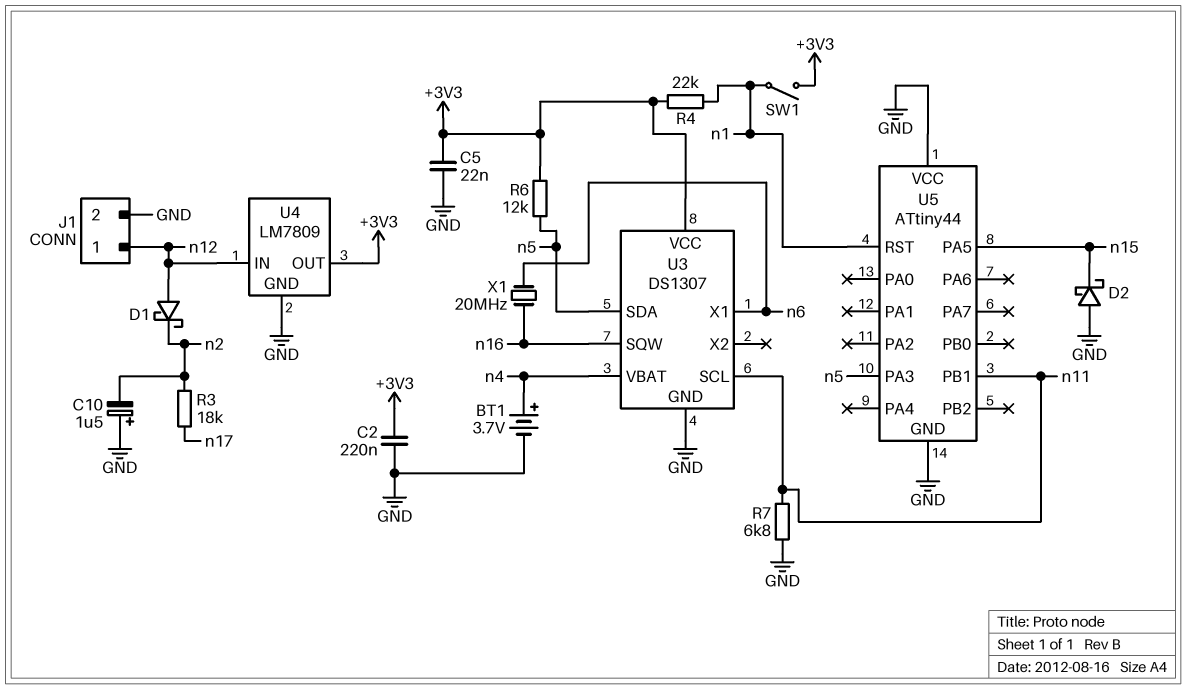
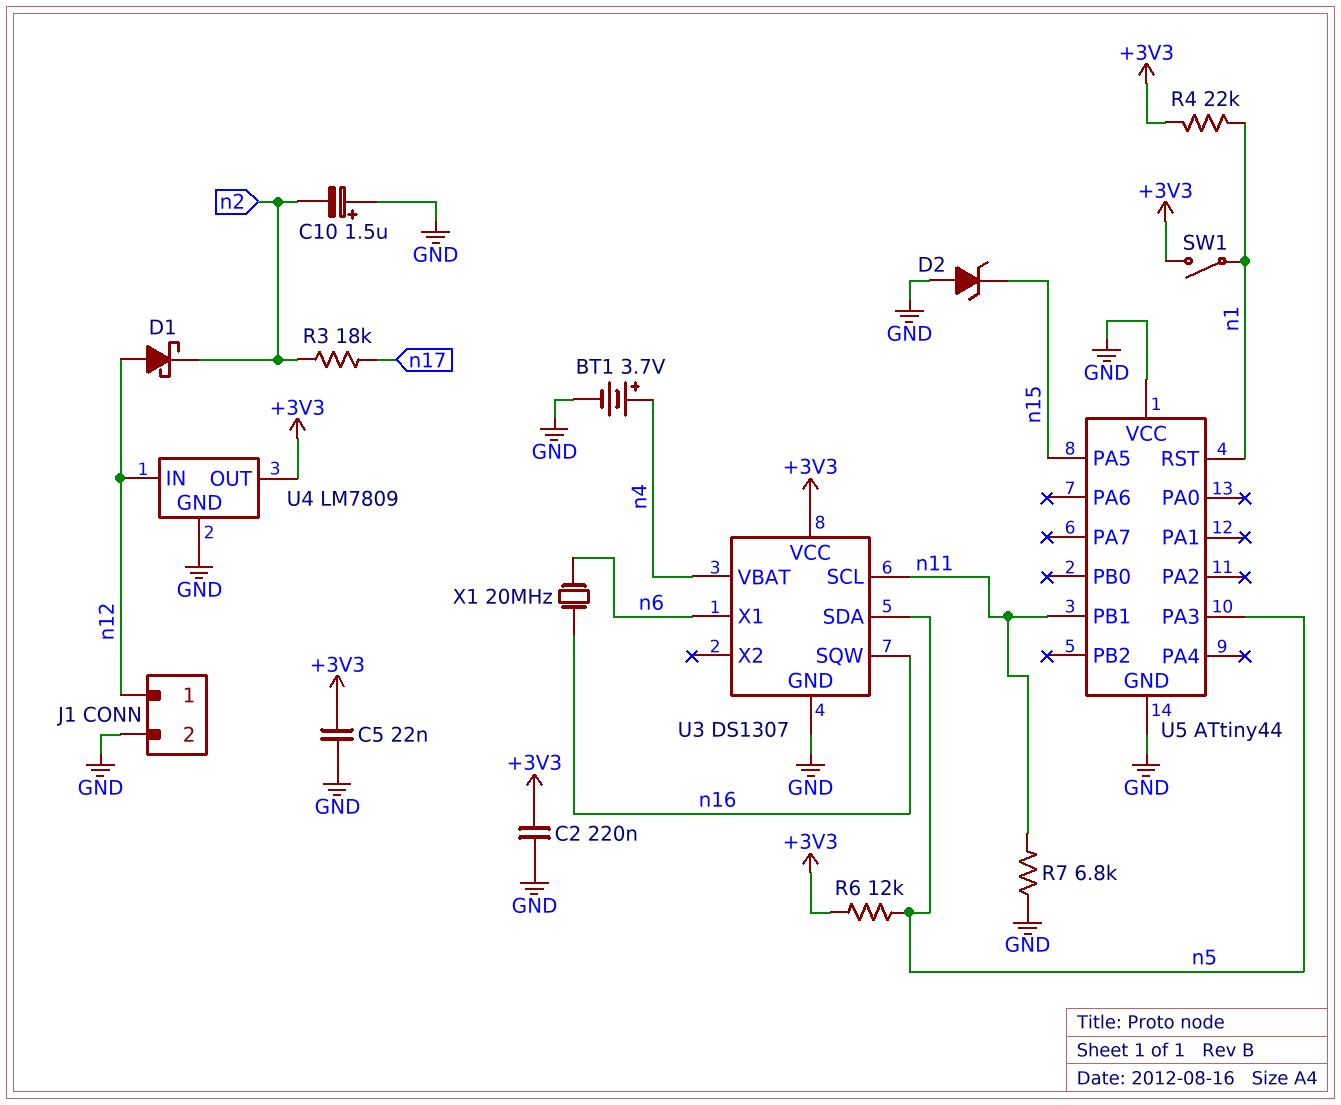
D2: schottky (A GND, K n15) -> zener (A GND, K n15)

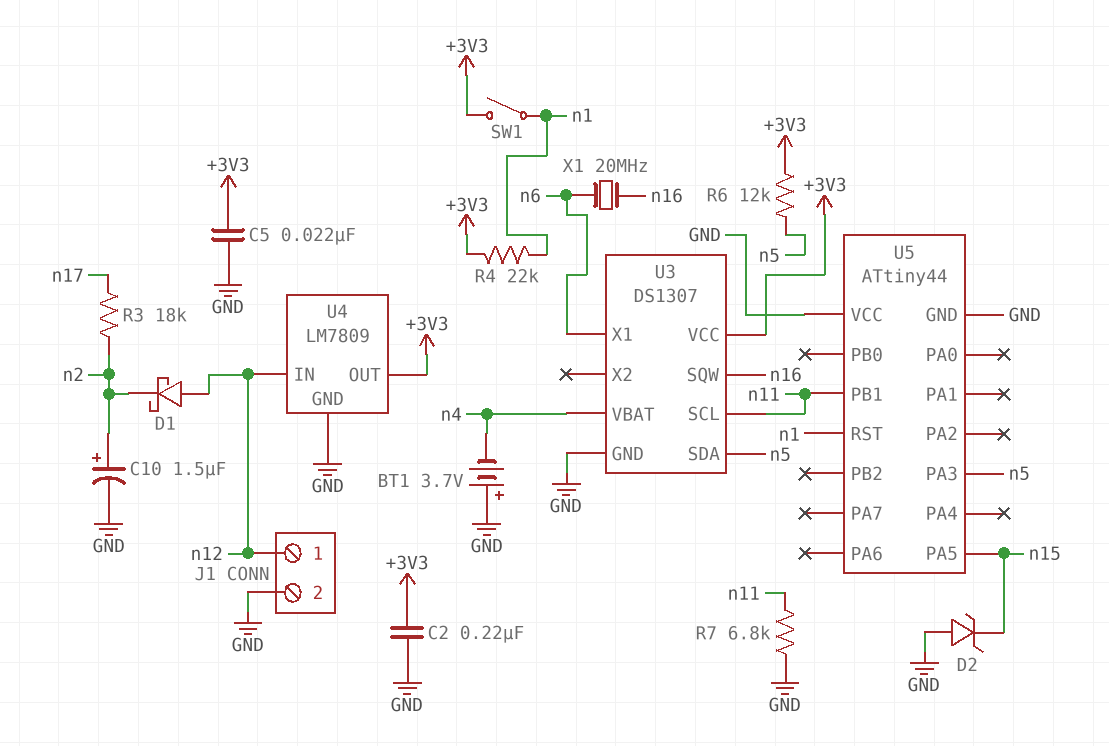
BT1: 3.7V (plus n4, minus GND) -> 3.7V (plus GND, minus n4)
C10: 1.5uF (plus GND, minus n2) -> 1.5uF (plus n2, minus GND)

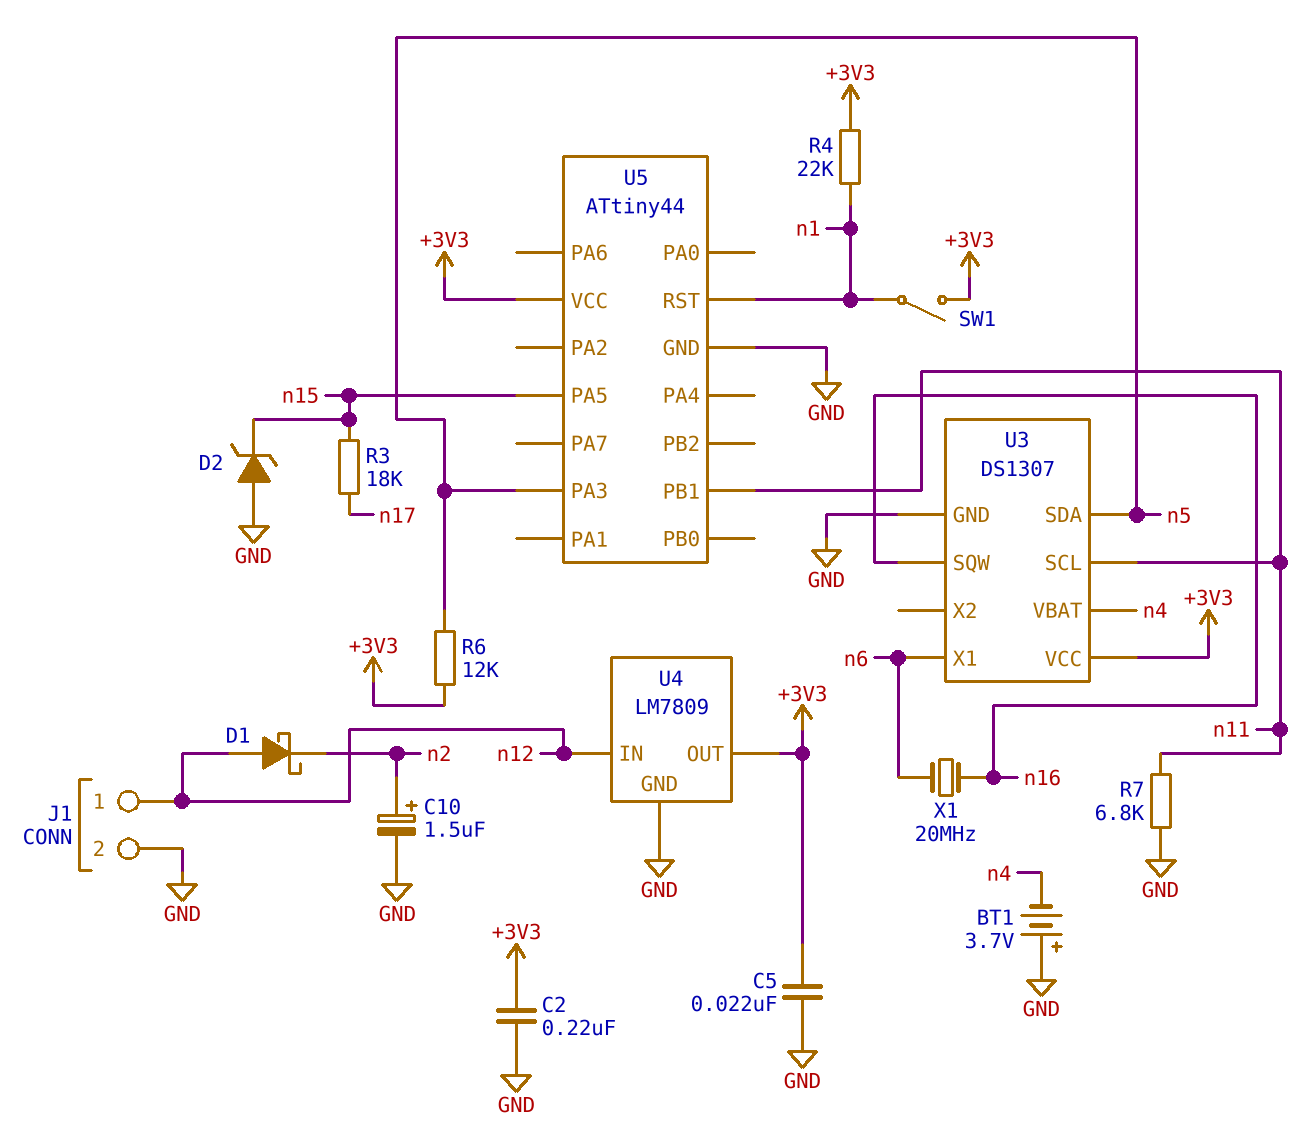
R3: 18k (n2, n17) -> 18k (n15, n17)
U5 pin VCC: GND -> +3V3

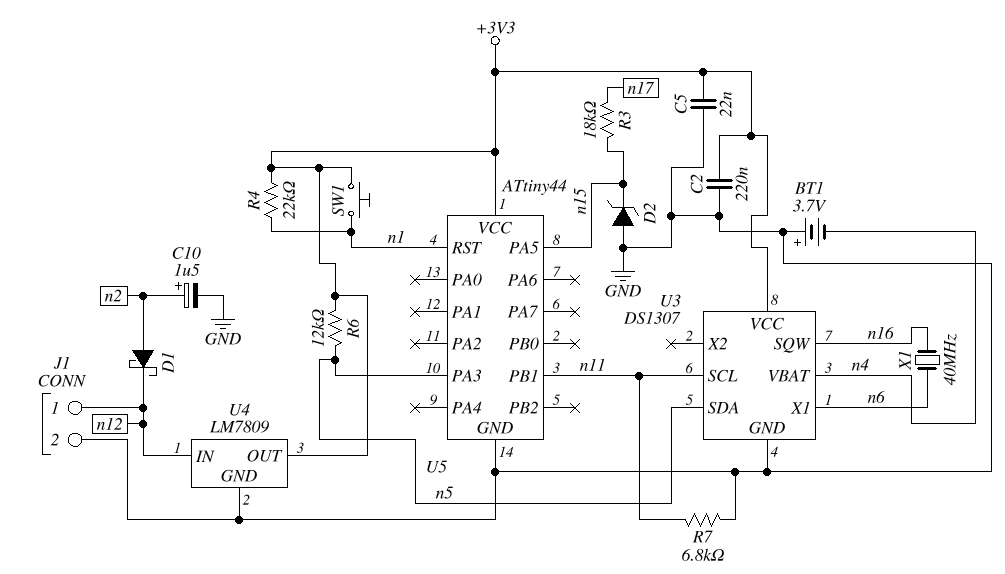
D1: schottky (A n12, K n2) -> schottky (A n2, K n12)
SW1: switch (+3V3, n1) -> button (+3V3, n1)
X1: 20MHz (n6, n16) -> 40MHz (n6, n16)

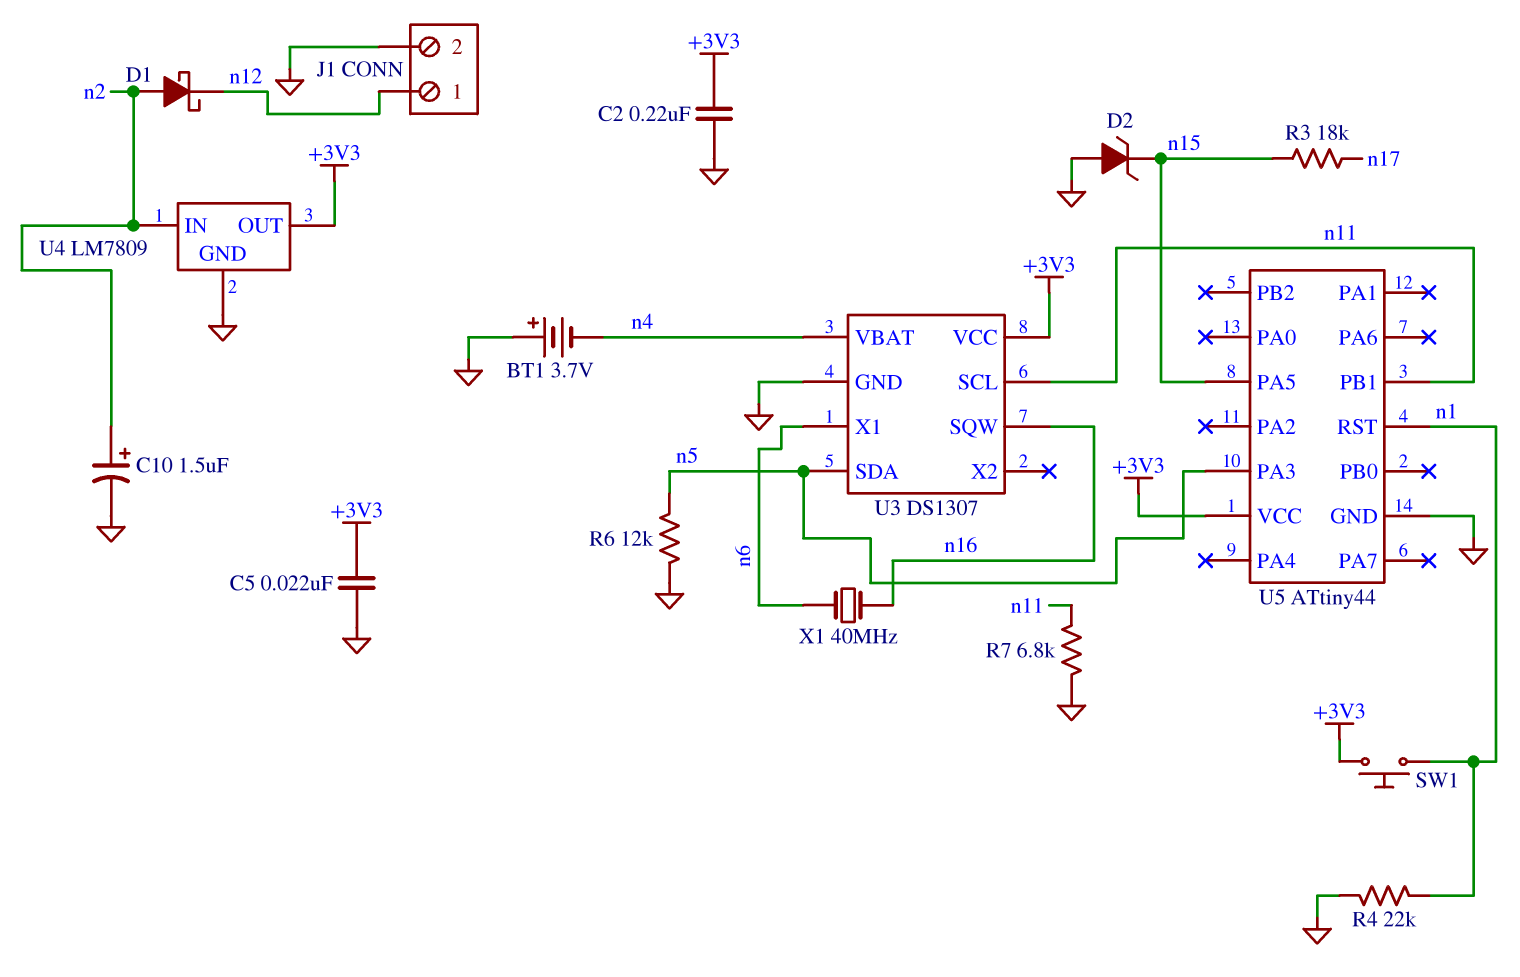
R4: 22k (+3V3, n1) -> 22k (GND, n1)
R6: 12k (+3V3, n5) -> 12k (GND, n5)
U4 pin IN: n12 -> n2

